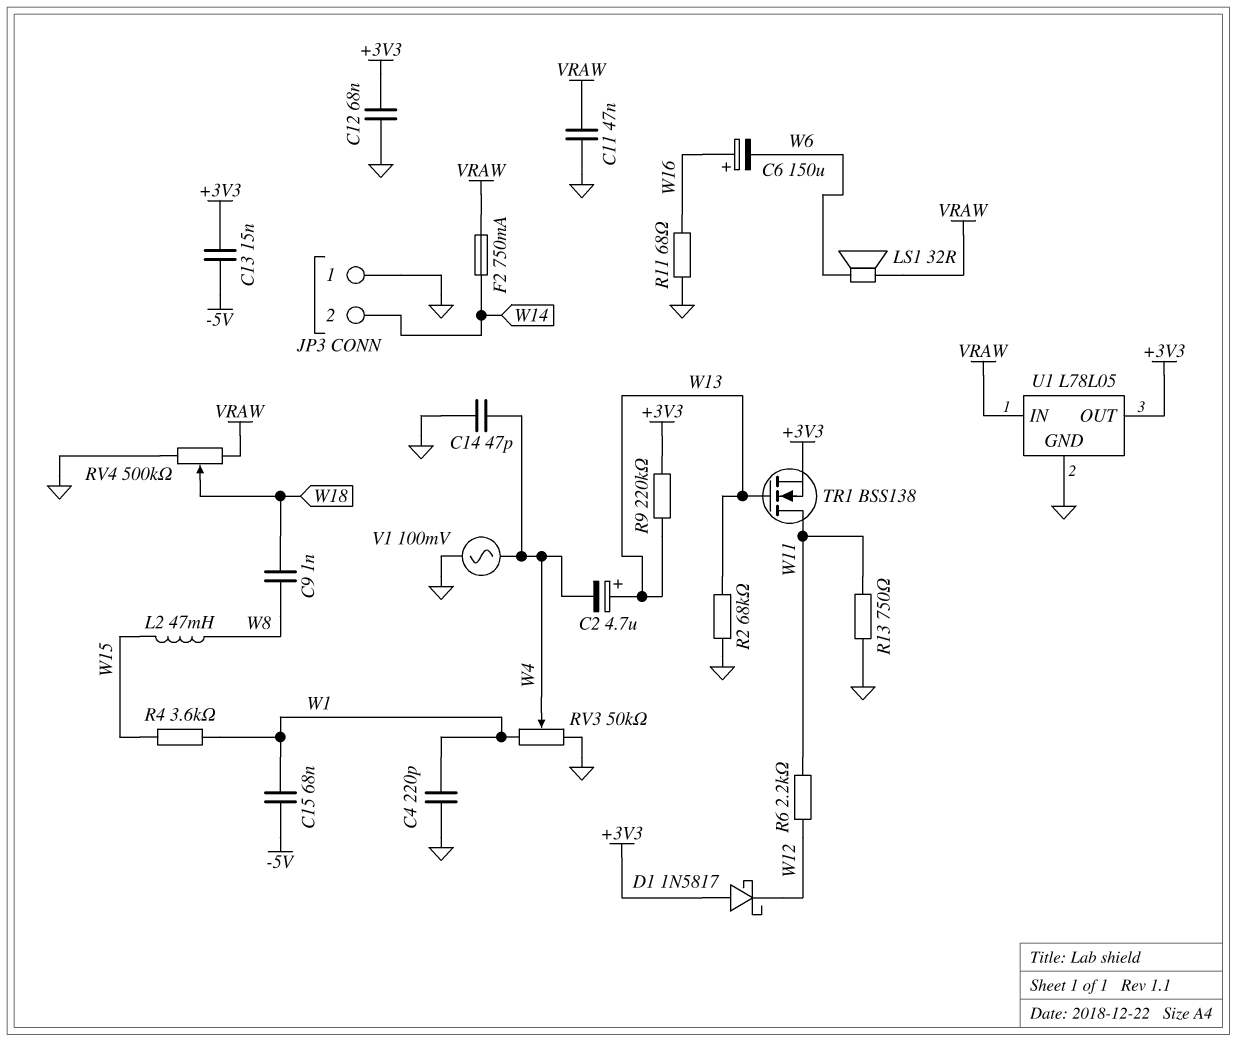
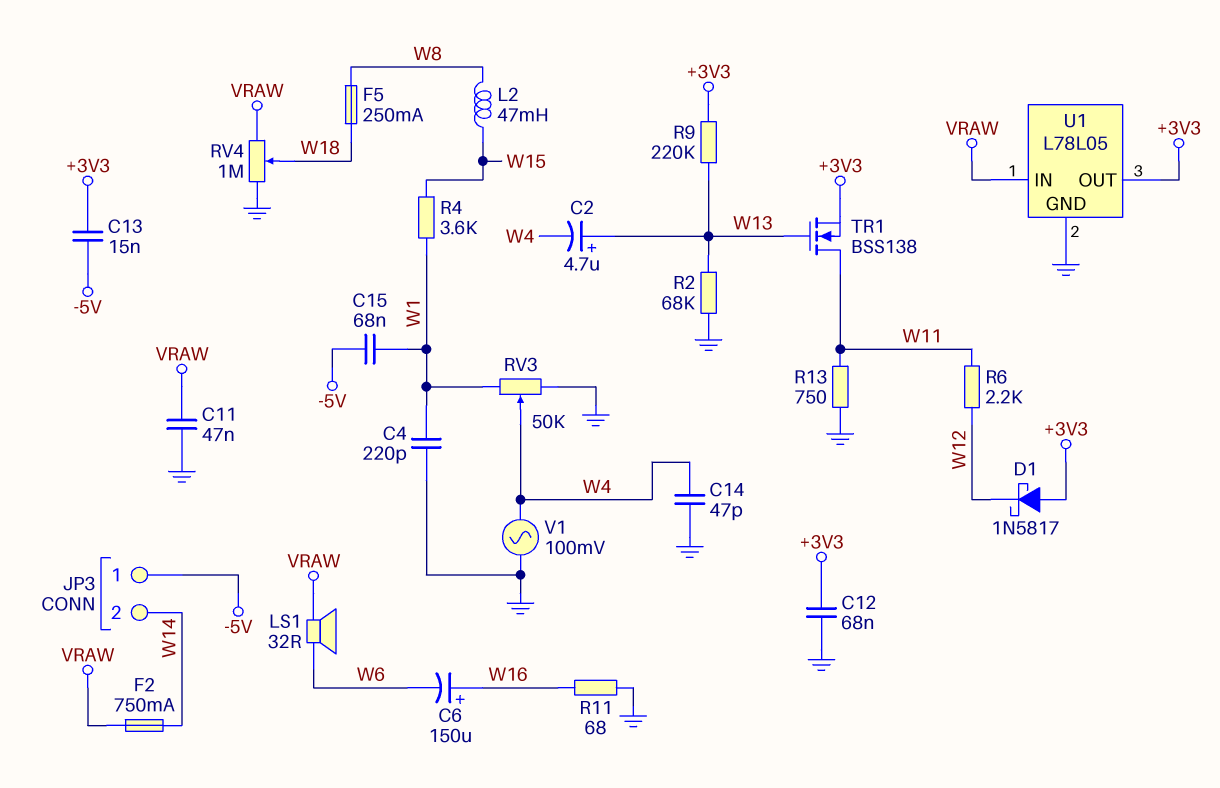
C9: 1nF (W8, W18) -> none
F5: none -> 250mA (W8, W18)
JP3 pin 1: GND -> -5V
RV4: 500k (GND, VRAW, wiper W18) -> 1M (GND, VRAW, wiper W18)

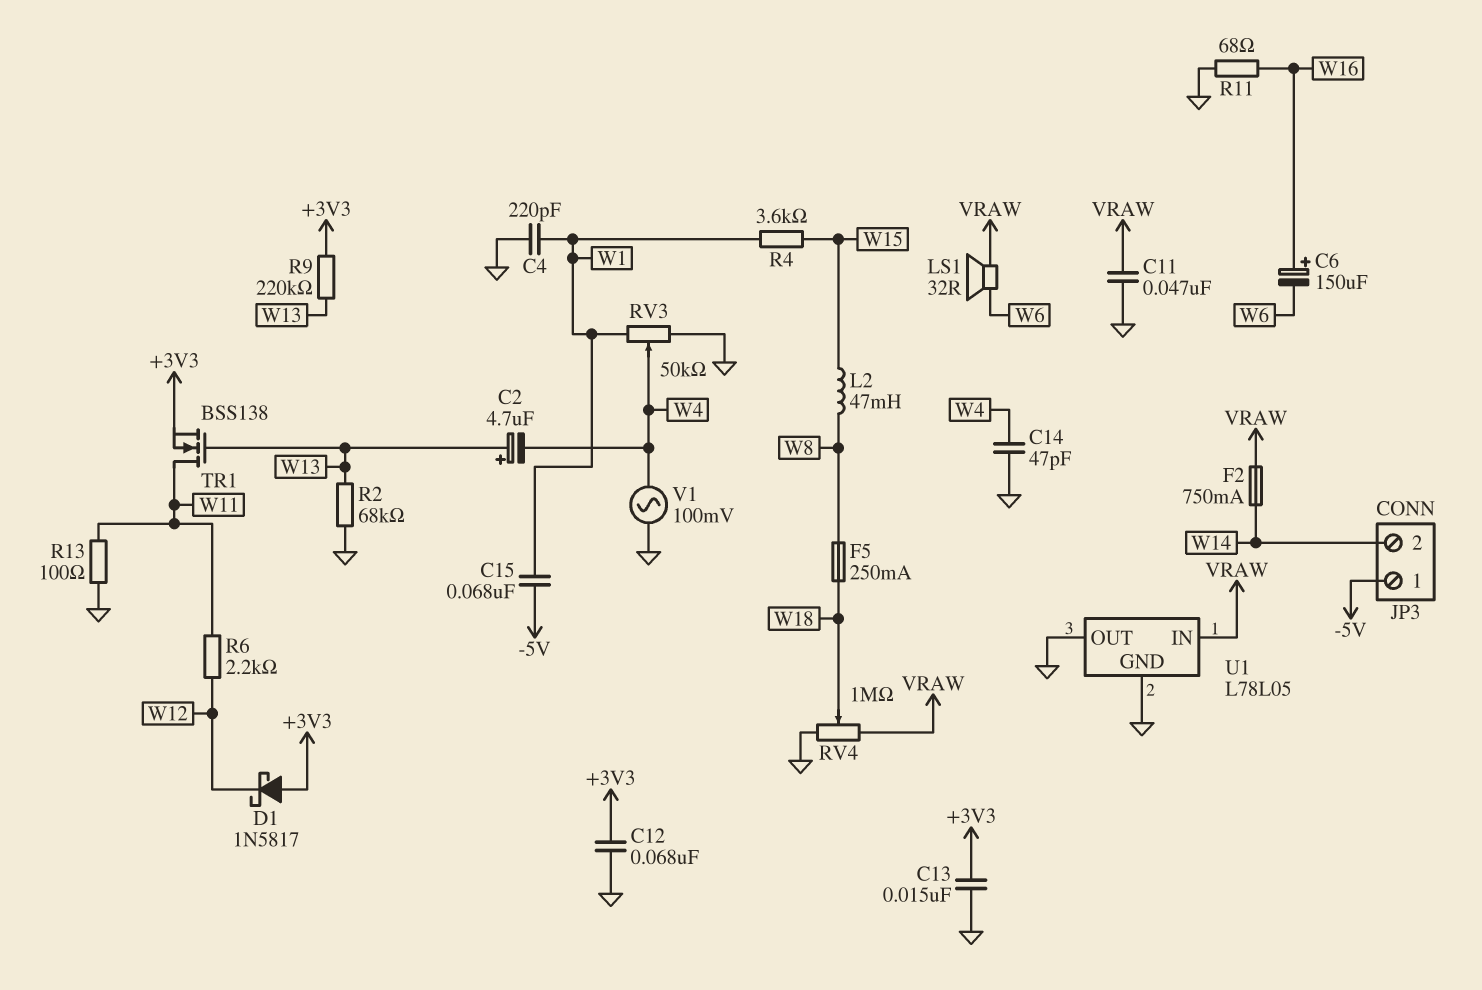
C13: 15nF (+3V3, -5V) -> 15nF (+3V3, GND)
R13: 750 (GND, W11) -> 100 (GND, W11)
U1 pin OUT: +3V3 -> GND

